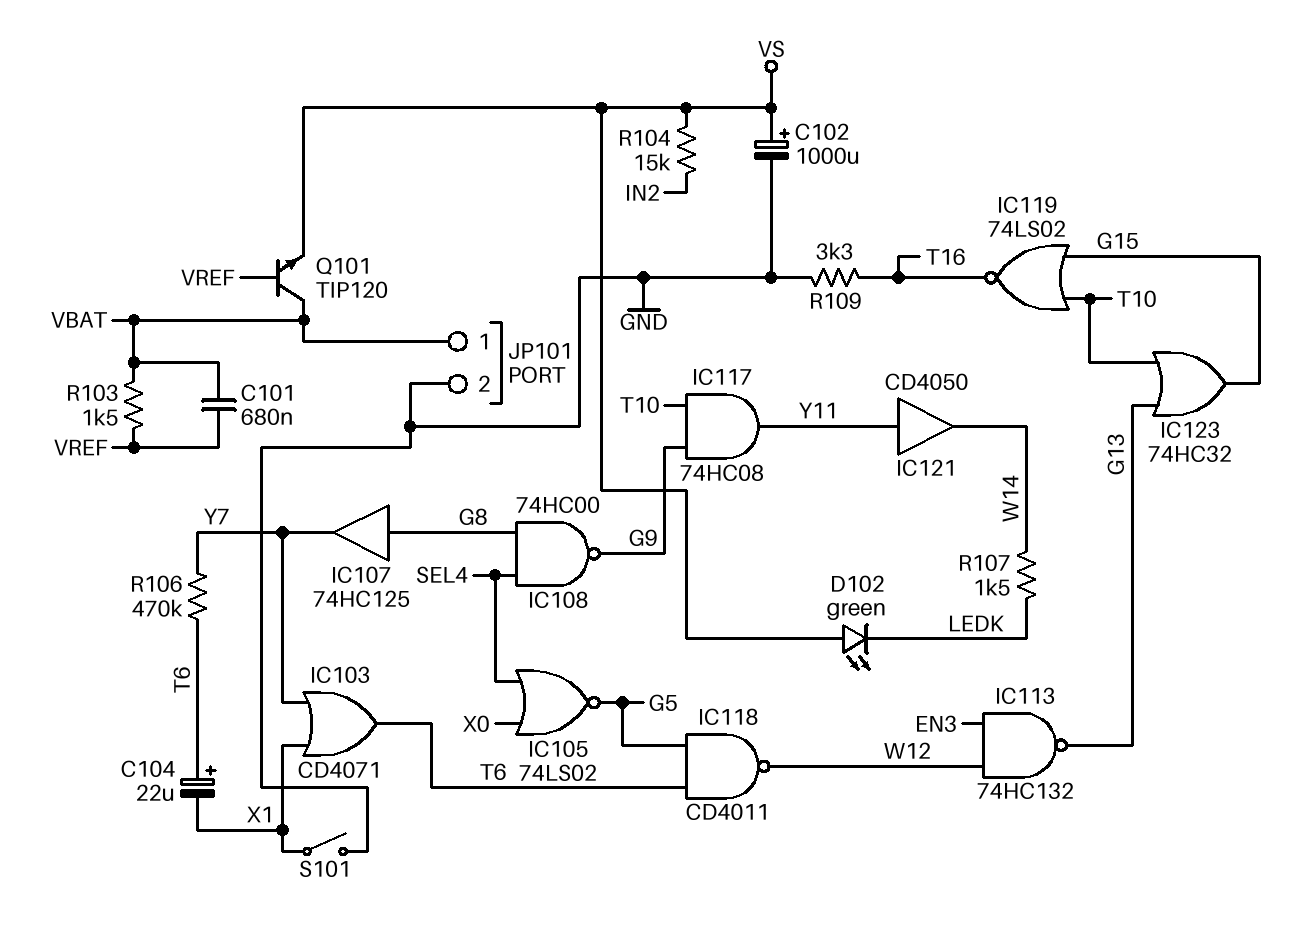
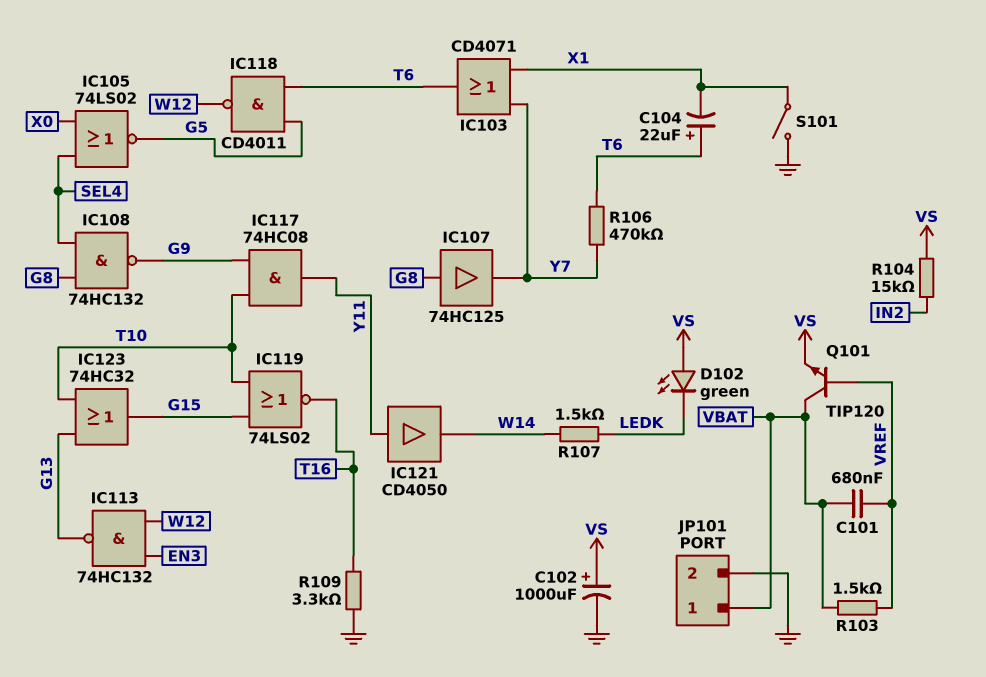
IC108: NAND 74HC00 (in G8, in SEL4, out G9) -> NAND 74HC132 (in G8, in SEL4, out G9)

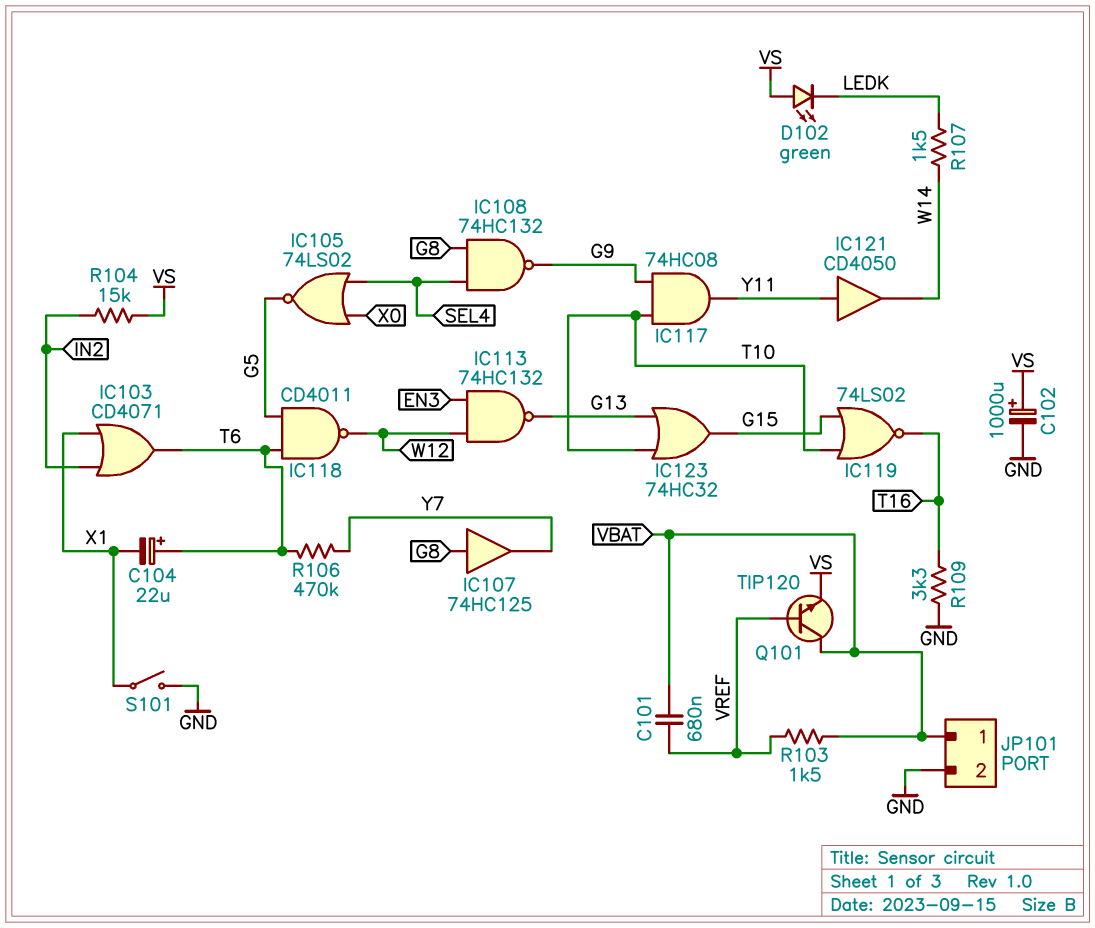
IC103: OR CD4071 (in X1, in Y7, out T6) -> OR CD4071 (in IN2, in X1, out T6)

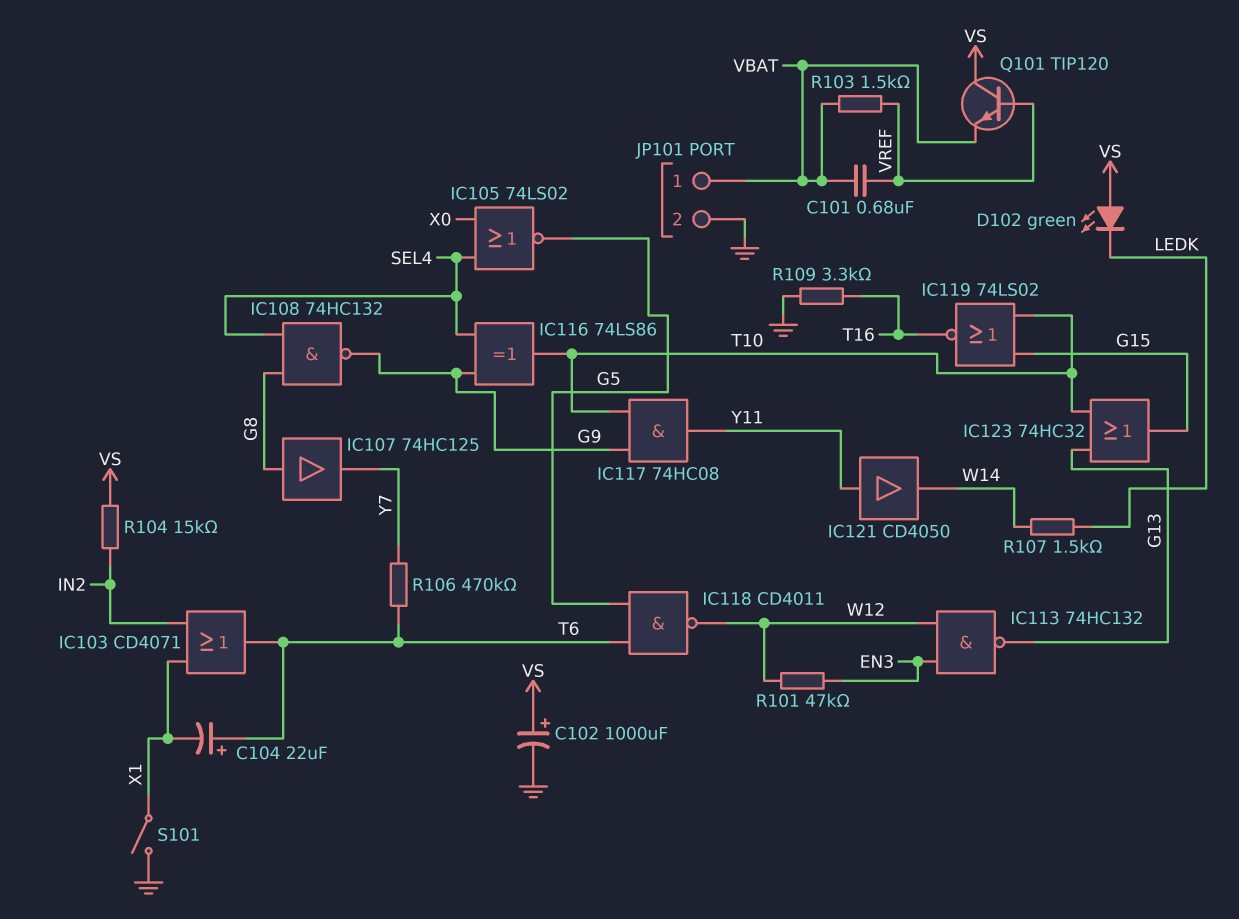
IC116: none -> XOR 74LS86 (in G9, in SEL4, out T10)
Q101: NPN TIP120 (B VREF, C VBAT, E VS) -> NPN TIP120 (B VREF, C VS, E VBAT)
R101: none -> 47k (EN3, W12)

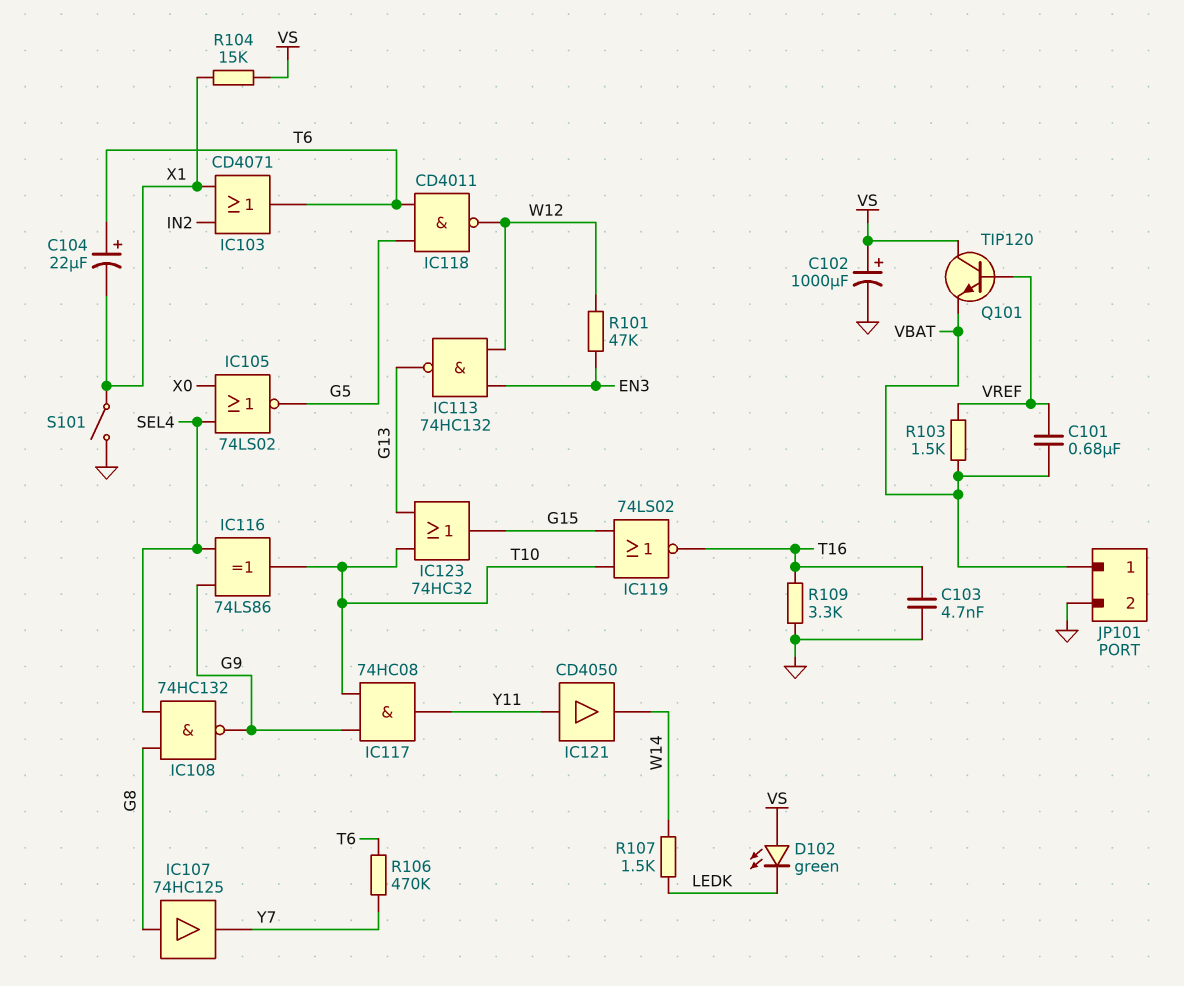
C103: none -> 4.7nF (GND, T16)
R104: 15k (IN2, VS) -> 15k (VS, X1)

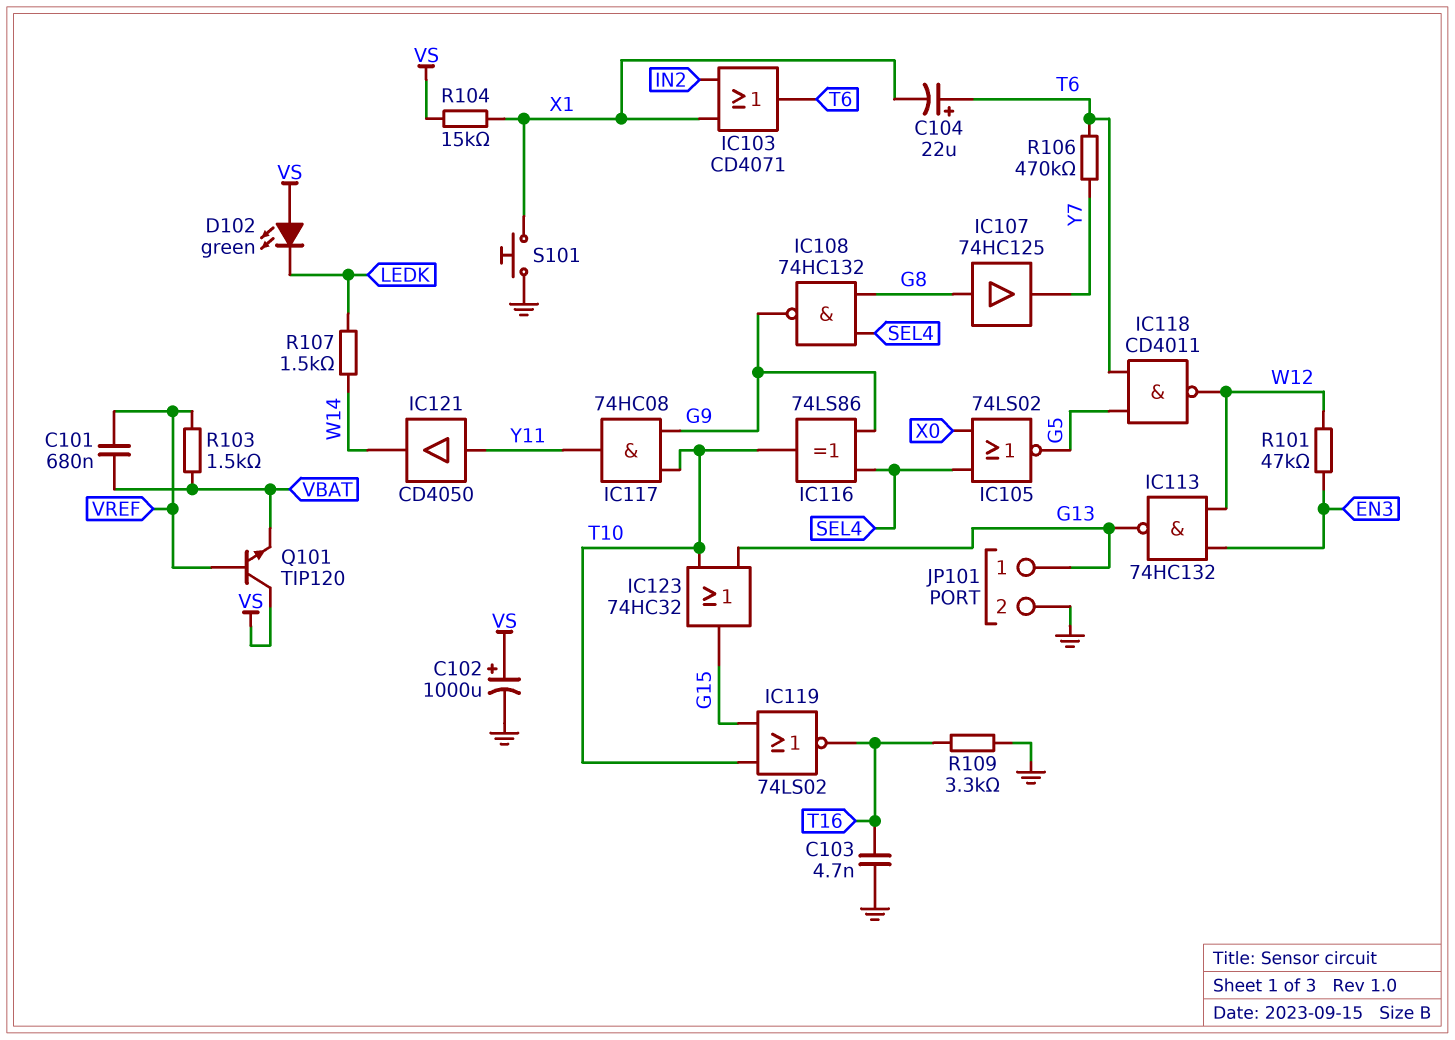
JP101 pin 1: VBAT -> G13
S101: switch (GND, X1) -> button (GND, X1)

